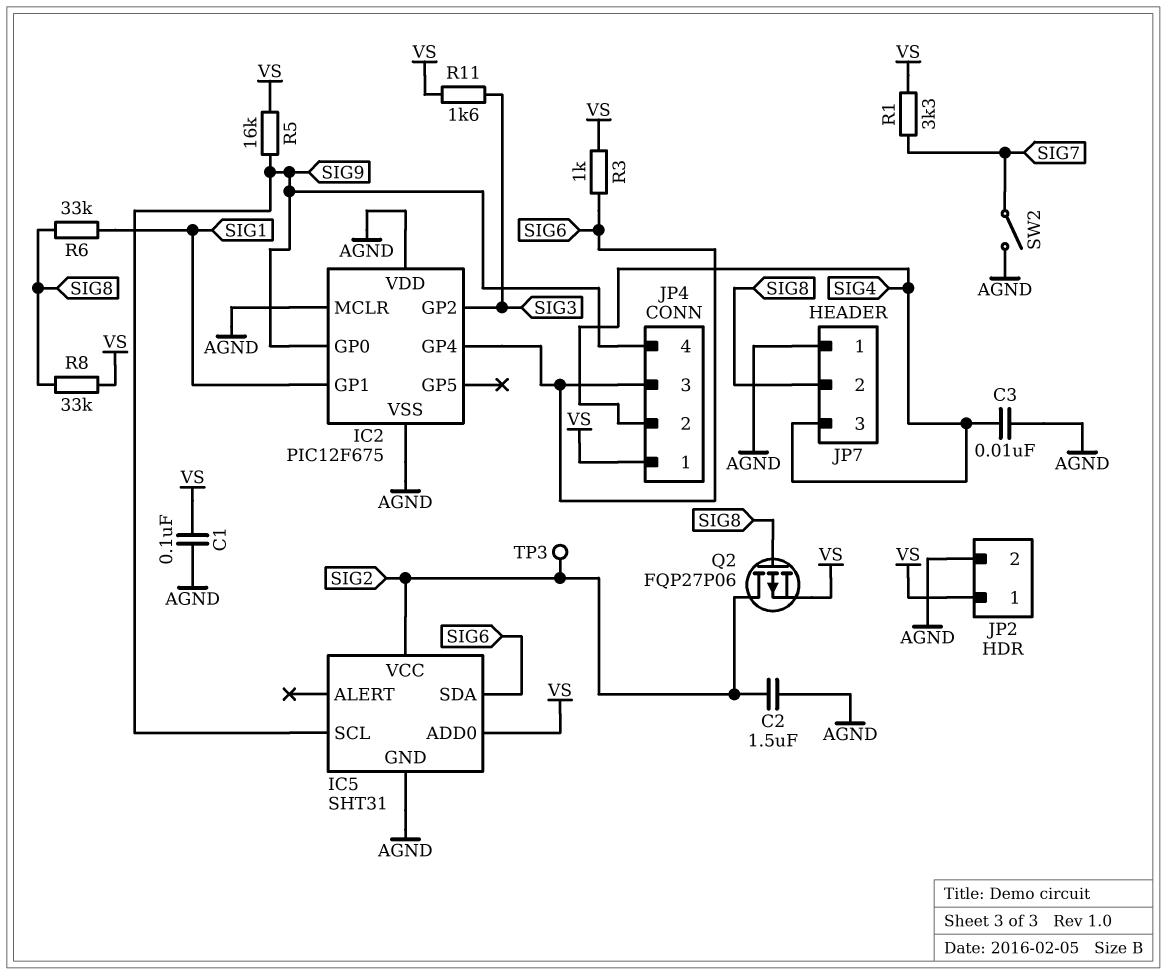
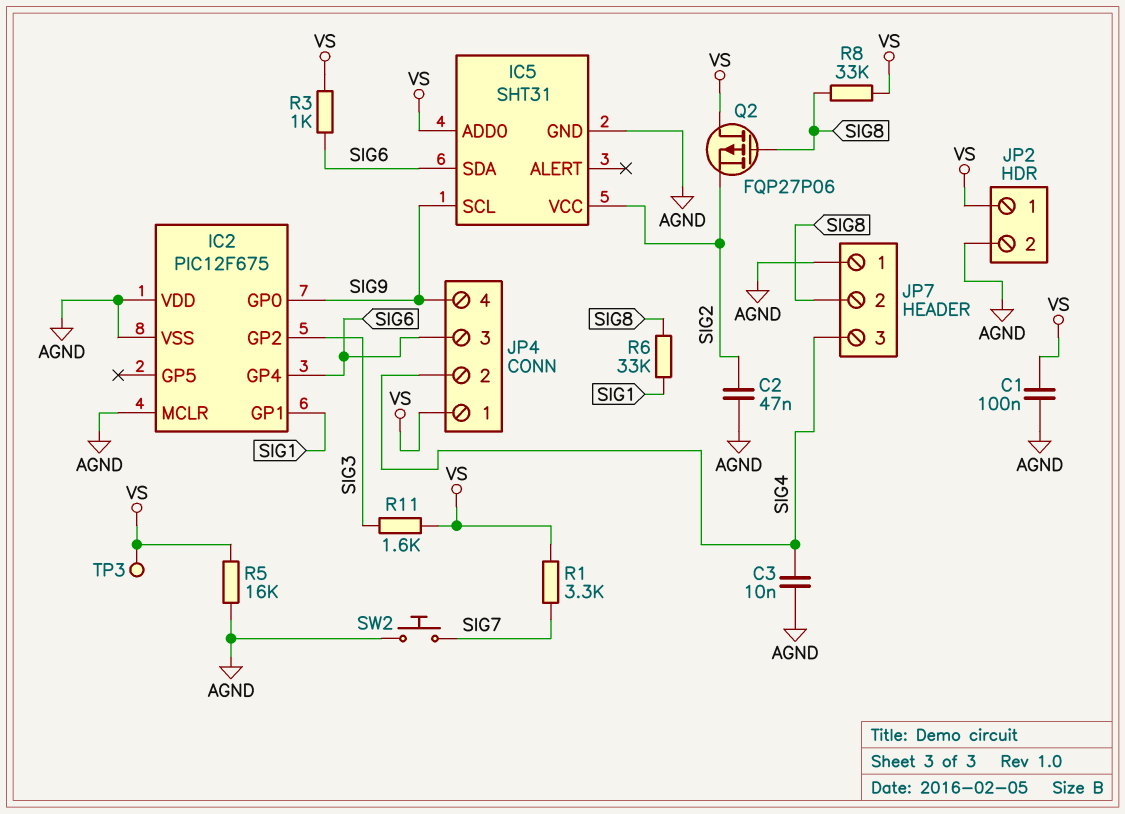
C2: 1.5uF (AGND, SIG2) -> 47nF (AGND, SIG2)
Q2: PMOS FQP27P06 (G SIG8, D SIG2, S VS) -> PMOS FQP27P06 (G SIG8, D VS, S SIG2)
R5: 16k (SIG9, VS) -> 16k (AGND, VS)
SW2: switch (AGND, SIG7) -> button (AGND, SIG7)
TP3: test point (SIG2) -> test point (VS)

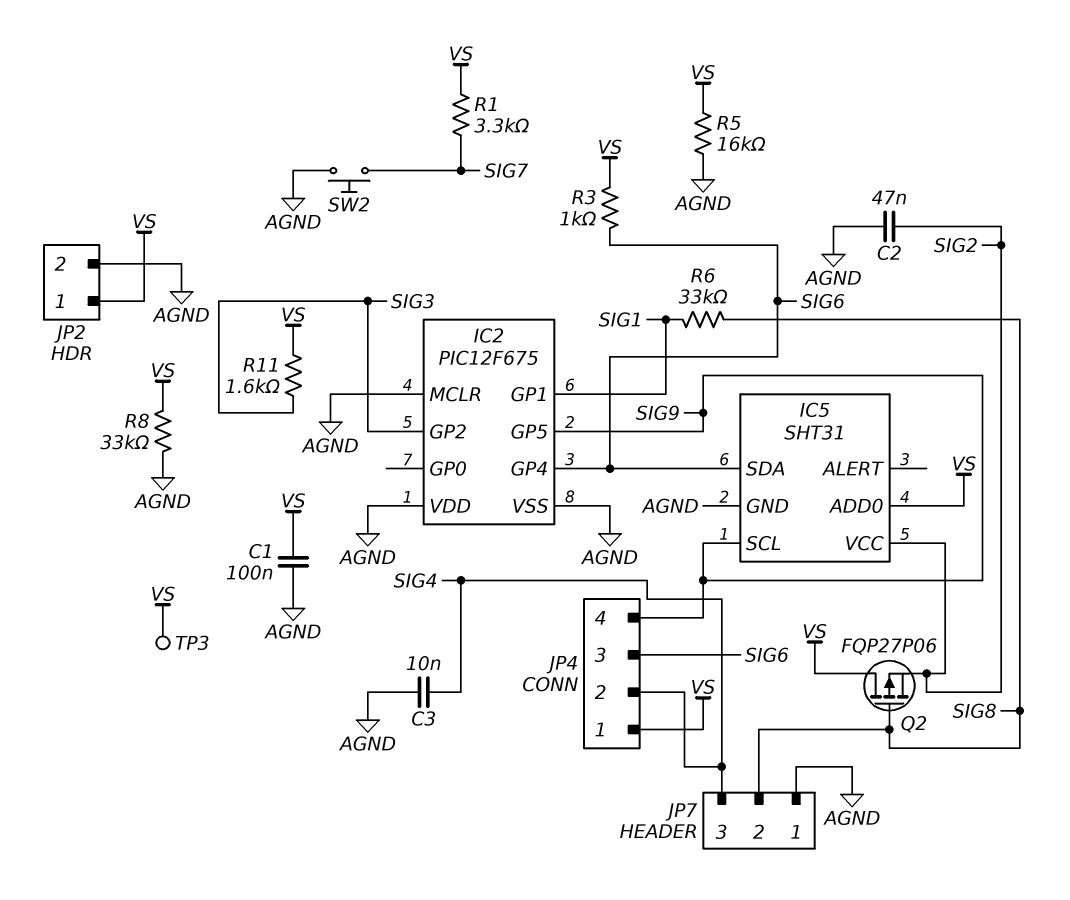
IC2 pin GP0: SIG9 -> none
IC2 pin GP5: none -> SIG9
R8: 33k (SIG8, VS) -> 33k (AGND, VS)

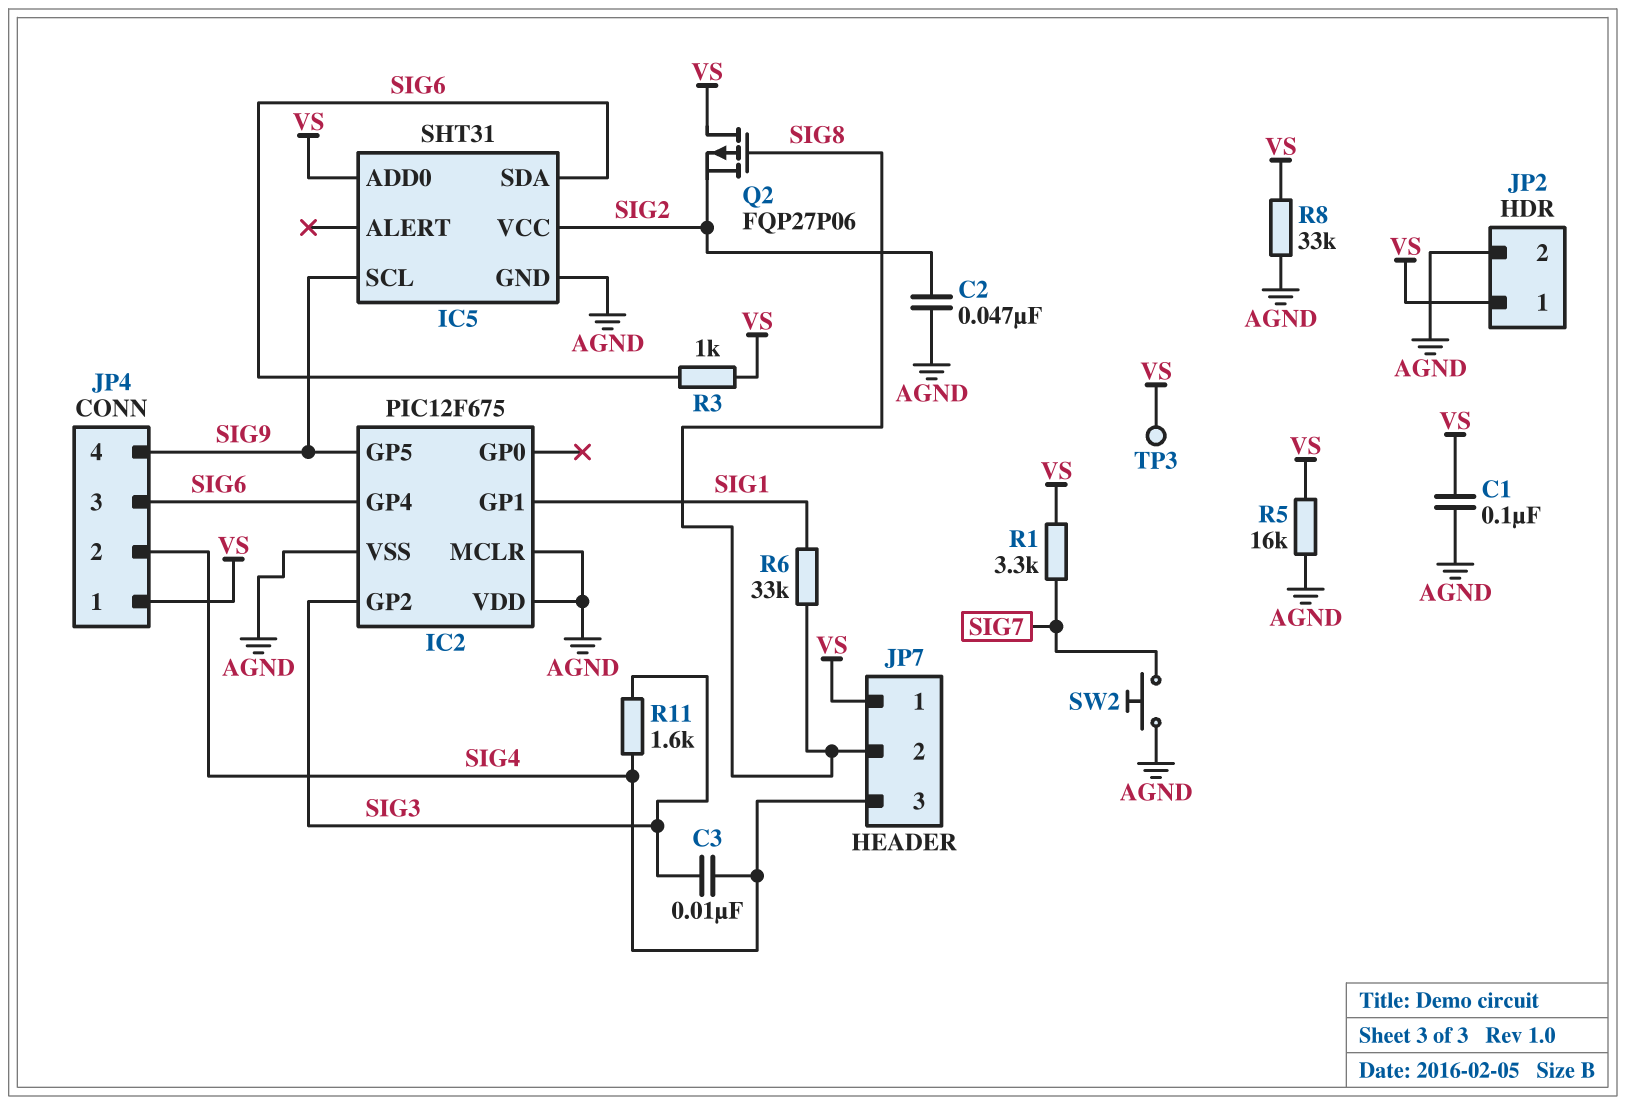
C3: 10nF (AGND, SIG4) -> 10nF (SIG3, SIG4)
JP7 pin 1: AGND -> VS
R11: 1.6k (SIG3, VS) -> 1.6k (SIG3, SIG4)

